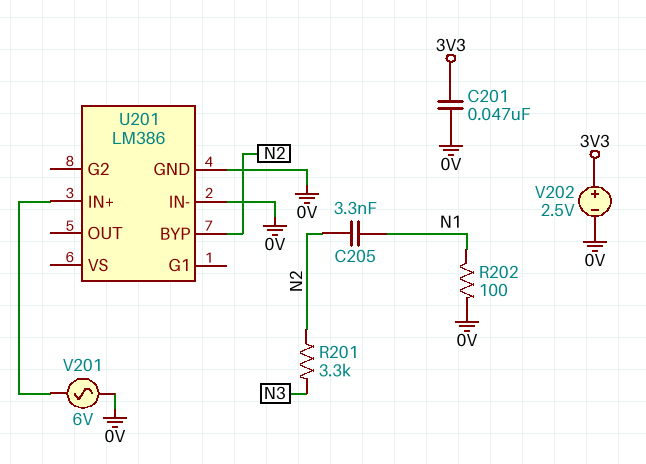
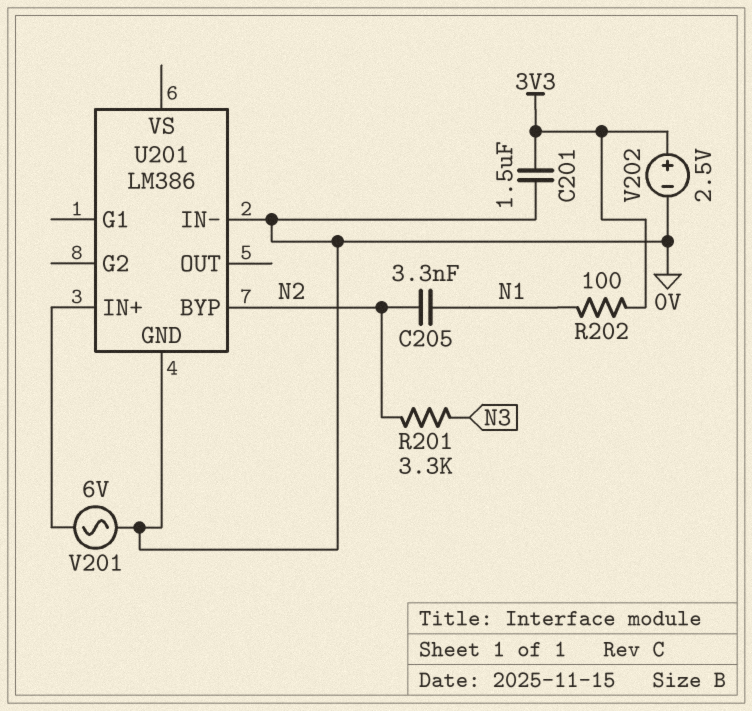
C201: 47nF (0V, 3V3) -> 1.5uF (0V, 3V3)
R202: 100 (0V, N1) -> 100 (3V3, N1)

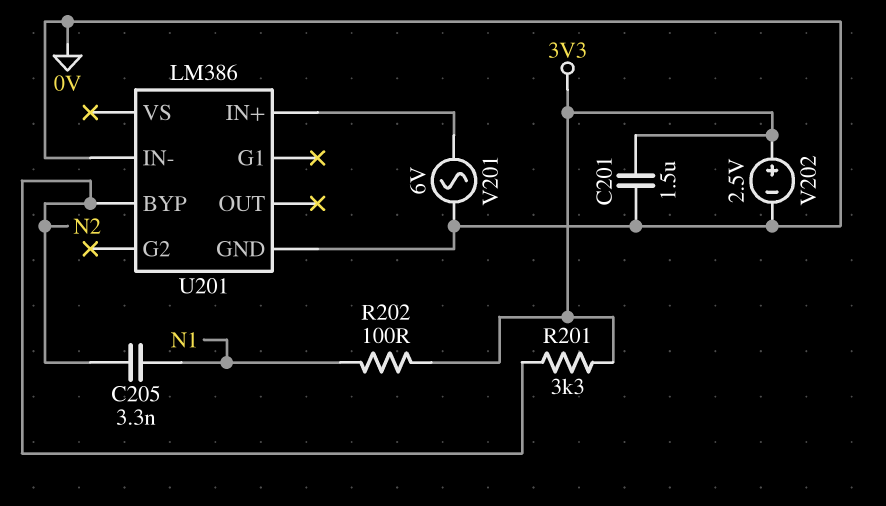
R201: 3.3k (N2, N3) -> 3.3k (3V3, N2)

